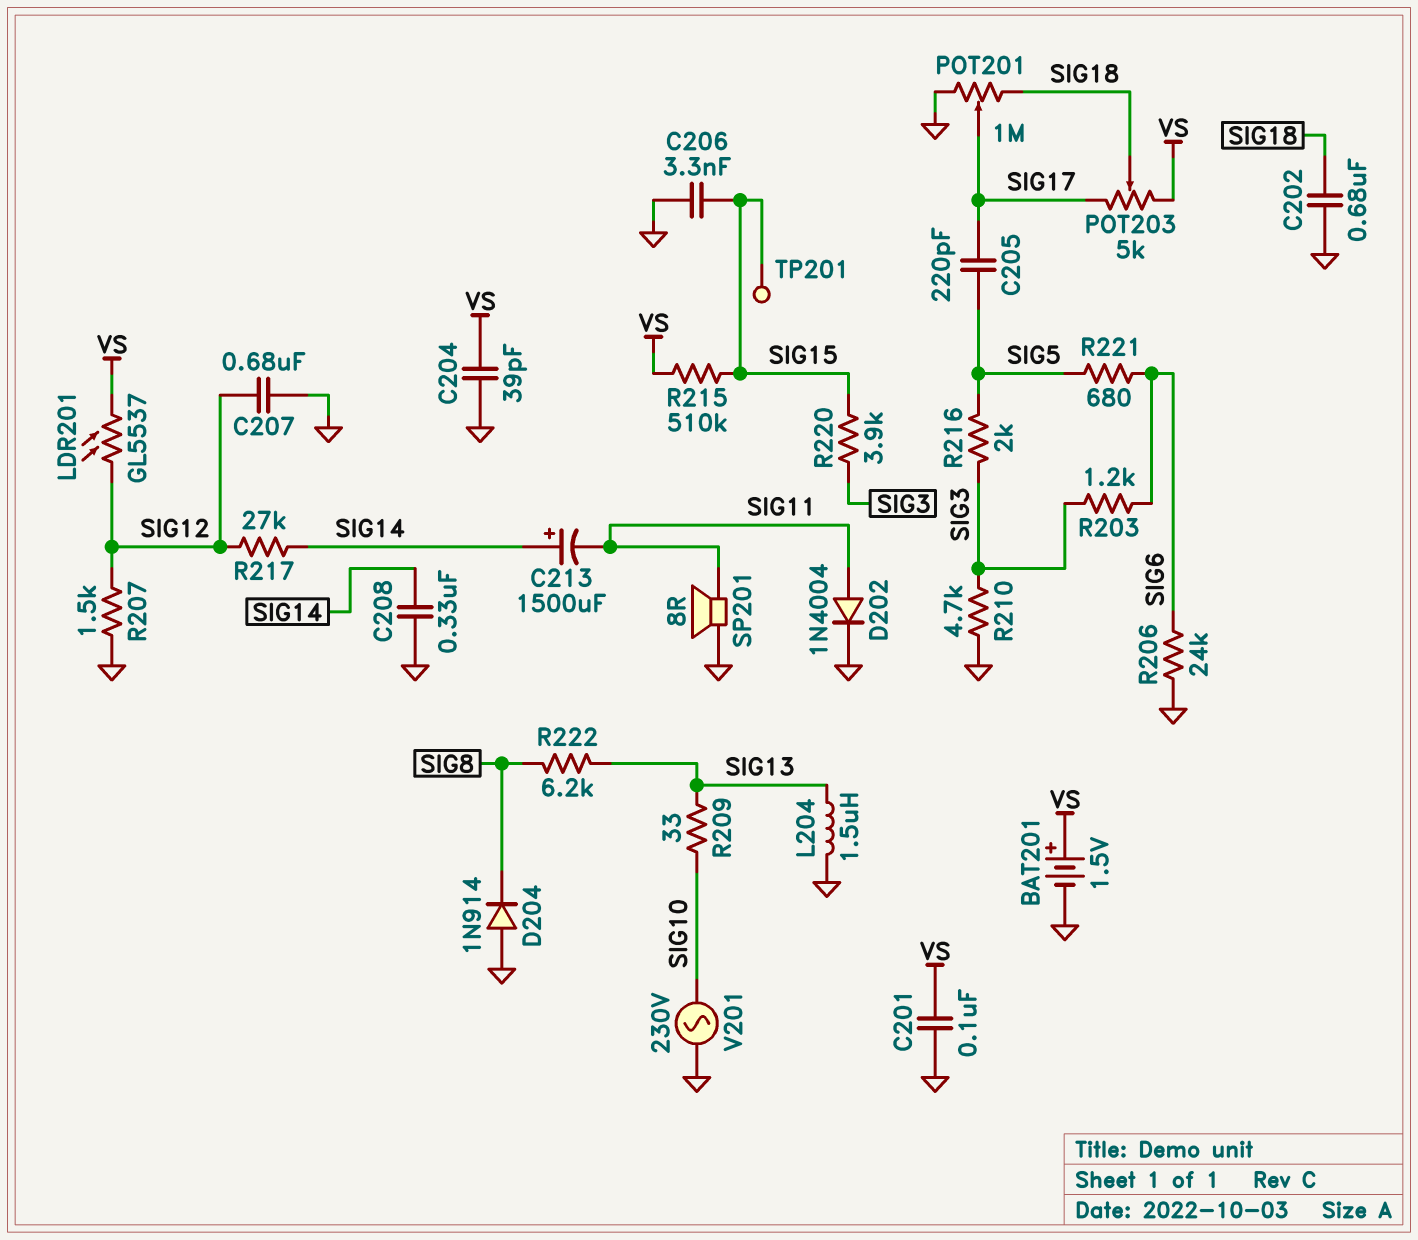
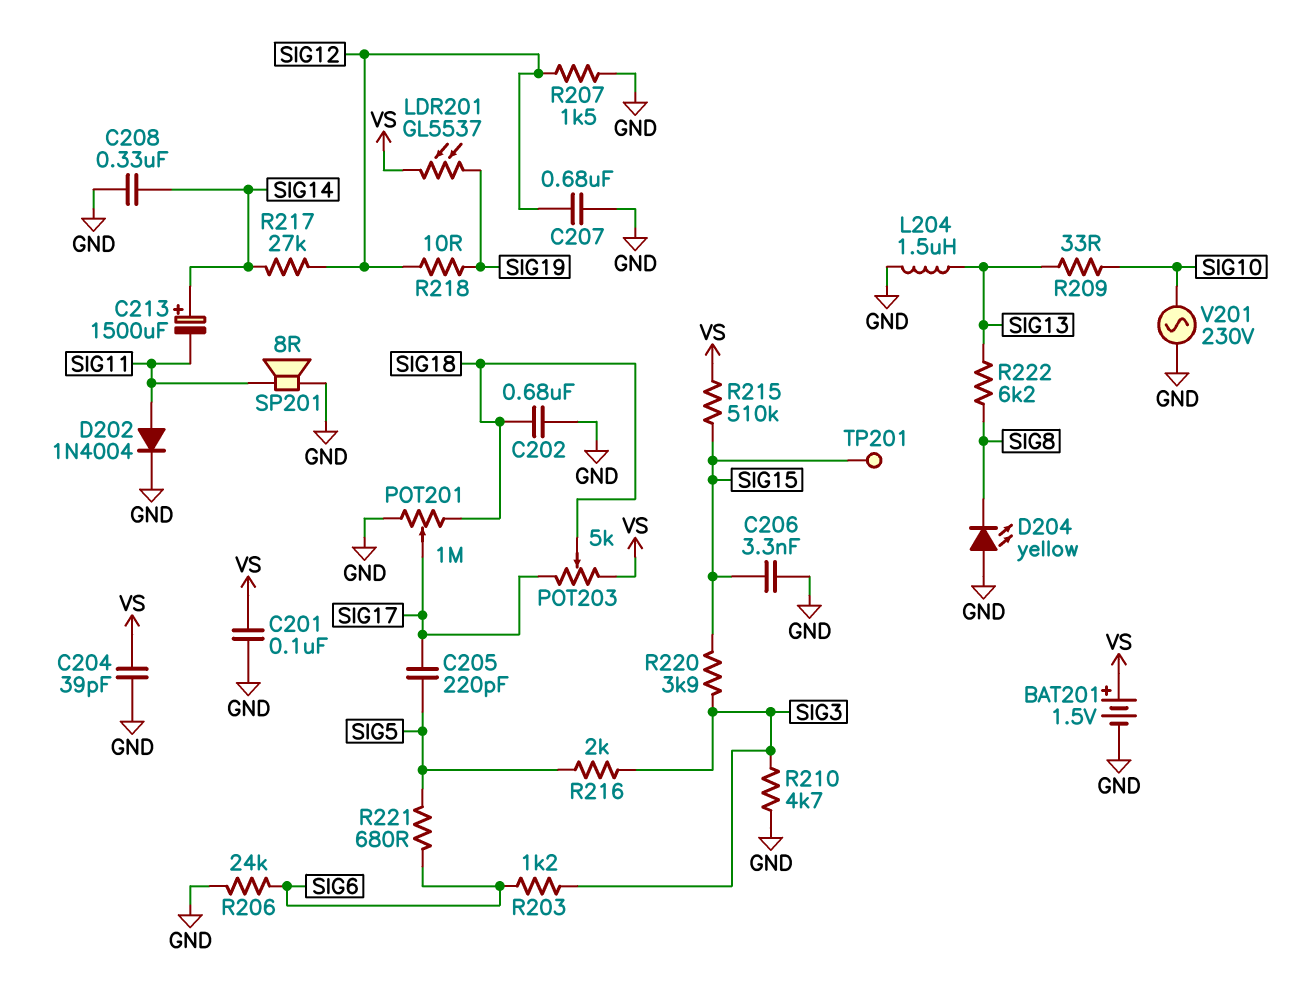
D204: diode 1N914 (A GND, K SIG8) -> LED yellow (A GND, K SIG8)
LDR201: GL5537 (SIG12, VS) -> GL5537 (SIG19, VS)
R218: none -> 10 (SIG12, SIG19)

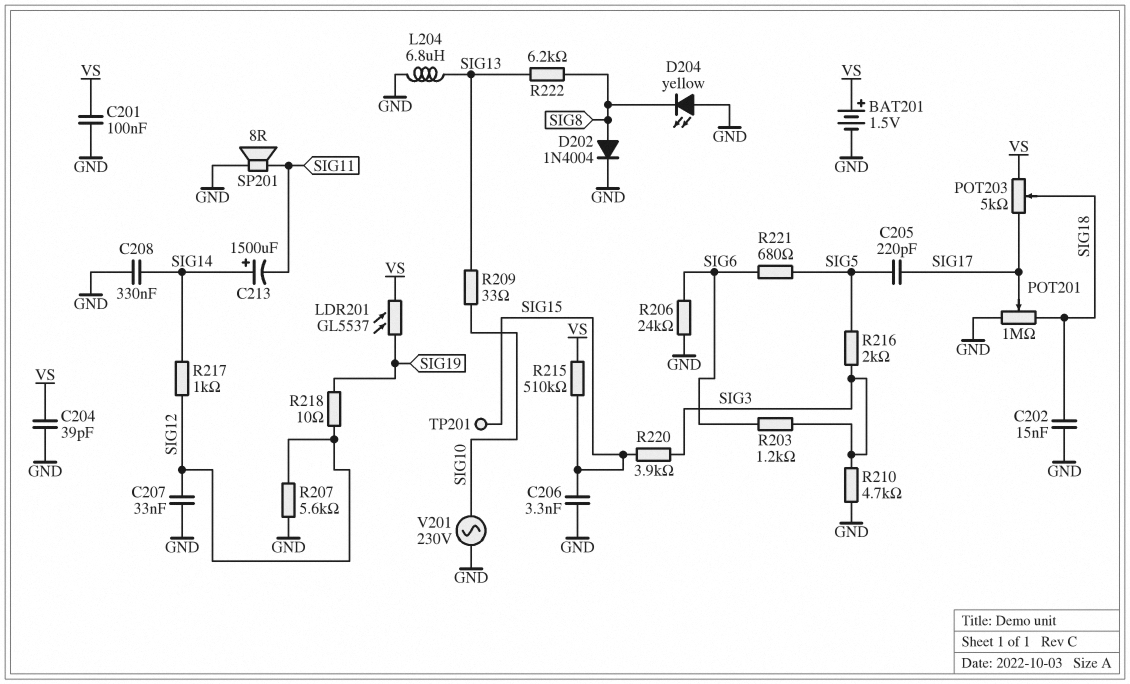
C202: 680nF (GND, SIG18) -> 15nF (GND, SIG18)
C207: 680nF (GND, SIG12) -> 33nF (GND, SIG12)
D202: diode 1N4004 (A SIG11, K GND) -> diode 1N4004 (A SIG8, K GND)
L204: 1.5uH (GND, SIG13) -> 6.8uH (GND, SIG13)
R207: 1.5k (GND, SIG12) -> 5.6k (GND, SIG12)
R217: 27k (SIG12, SIG14) -> 1k (SIG12, SIG14)

